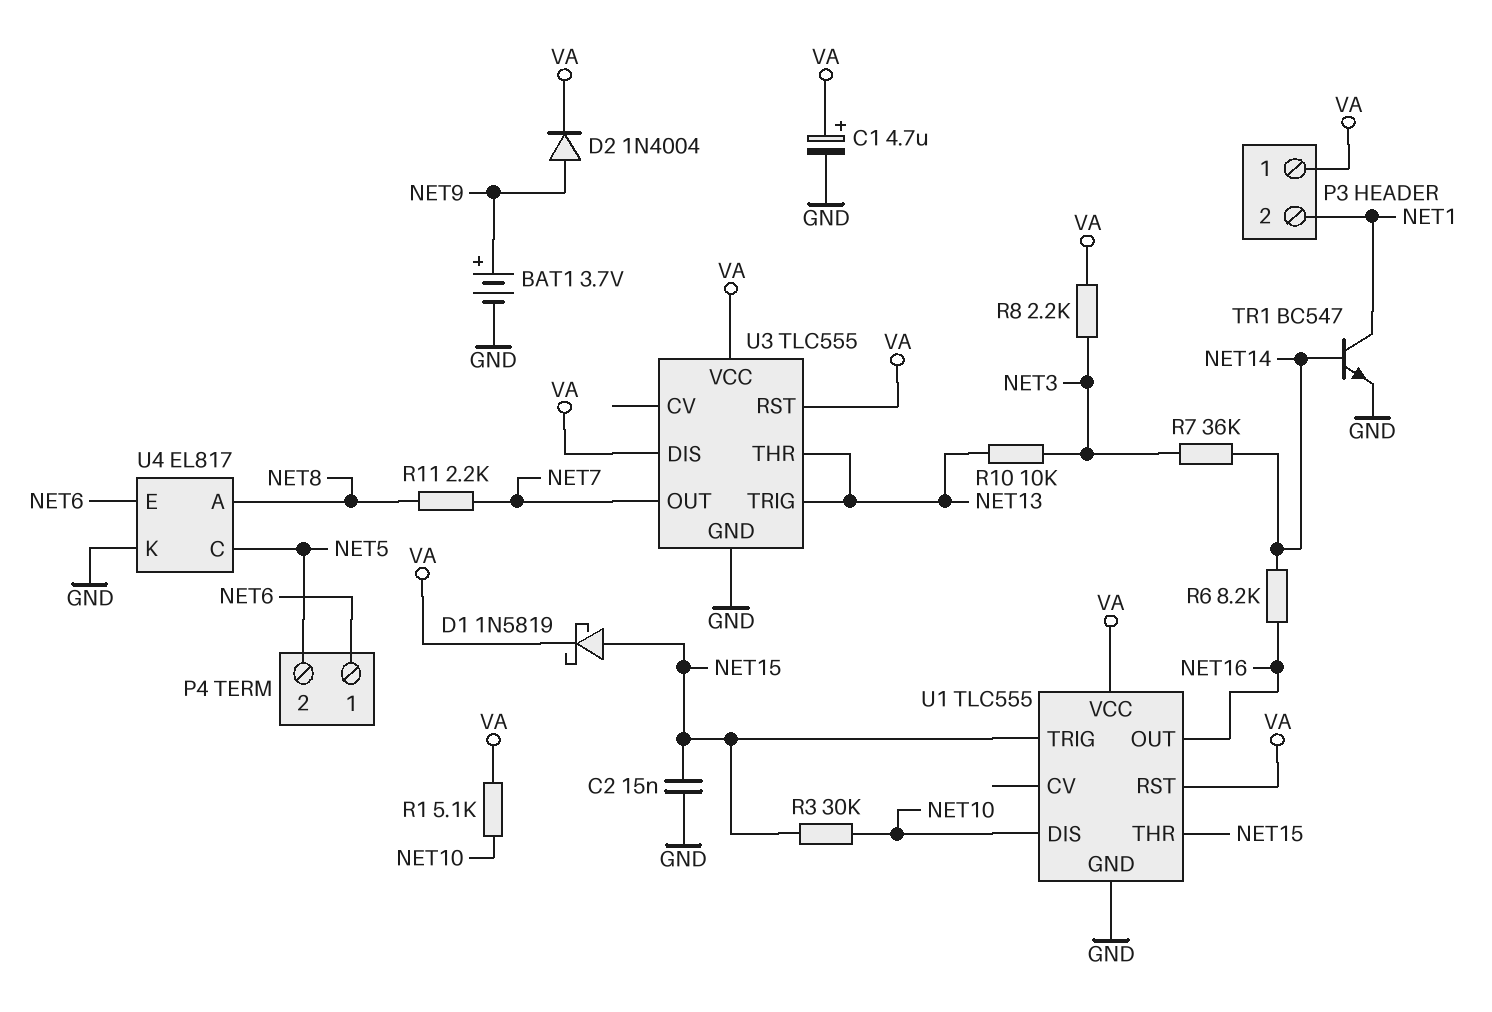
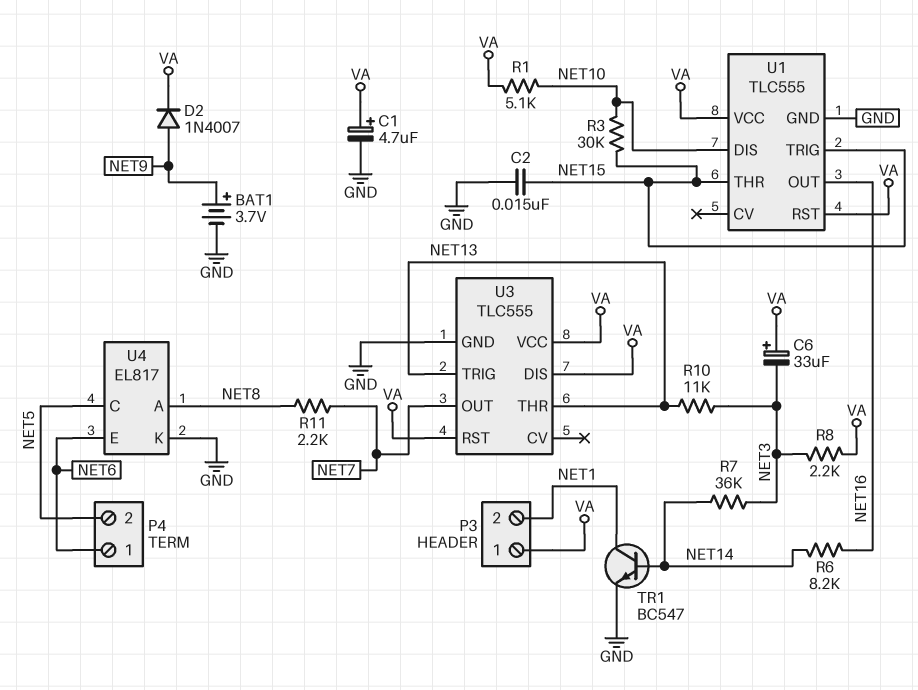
C6: none -> 33uF (plus VA, minus NET3)
D1: schottky 1N5819 (A NET15, K VA) -> none
D2: diode 1N4004 (A NET9, K VA) -> diode 1N4007 (A NET9, K VA)
R10: 10k (NET3, NET13) -> 11k (NET3, NET13)

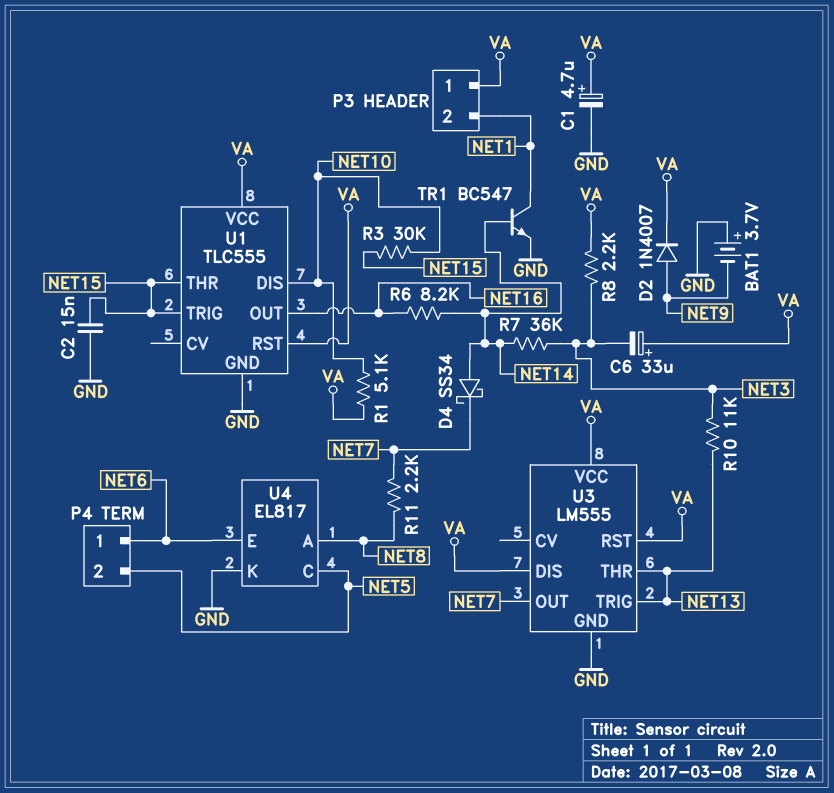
BAT1: 3.7V (plus NET9, minus GND) -> 3.7V (plus GND, minus NET9)
D4: none -> schottky SS34 (A NET14, K NET7)
U3: TLC555 -> LM555

